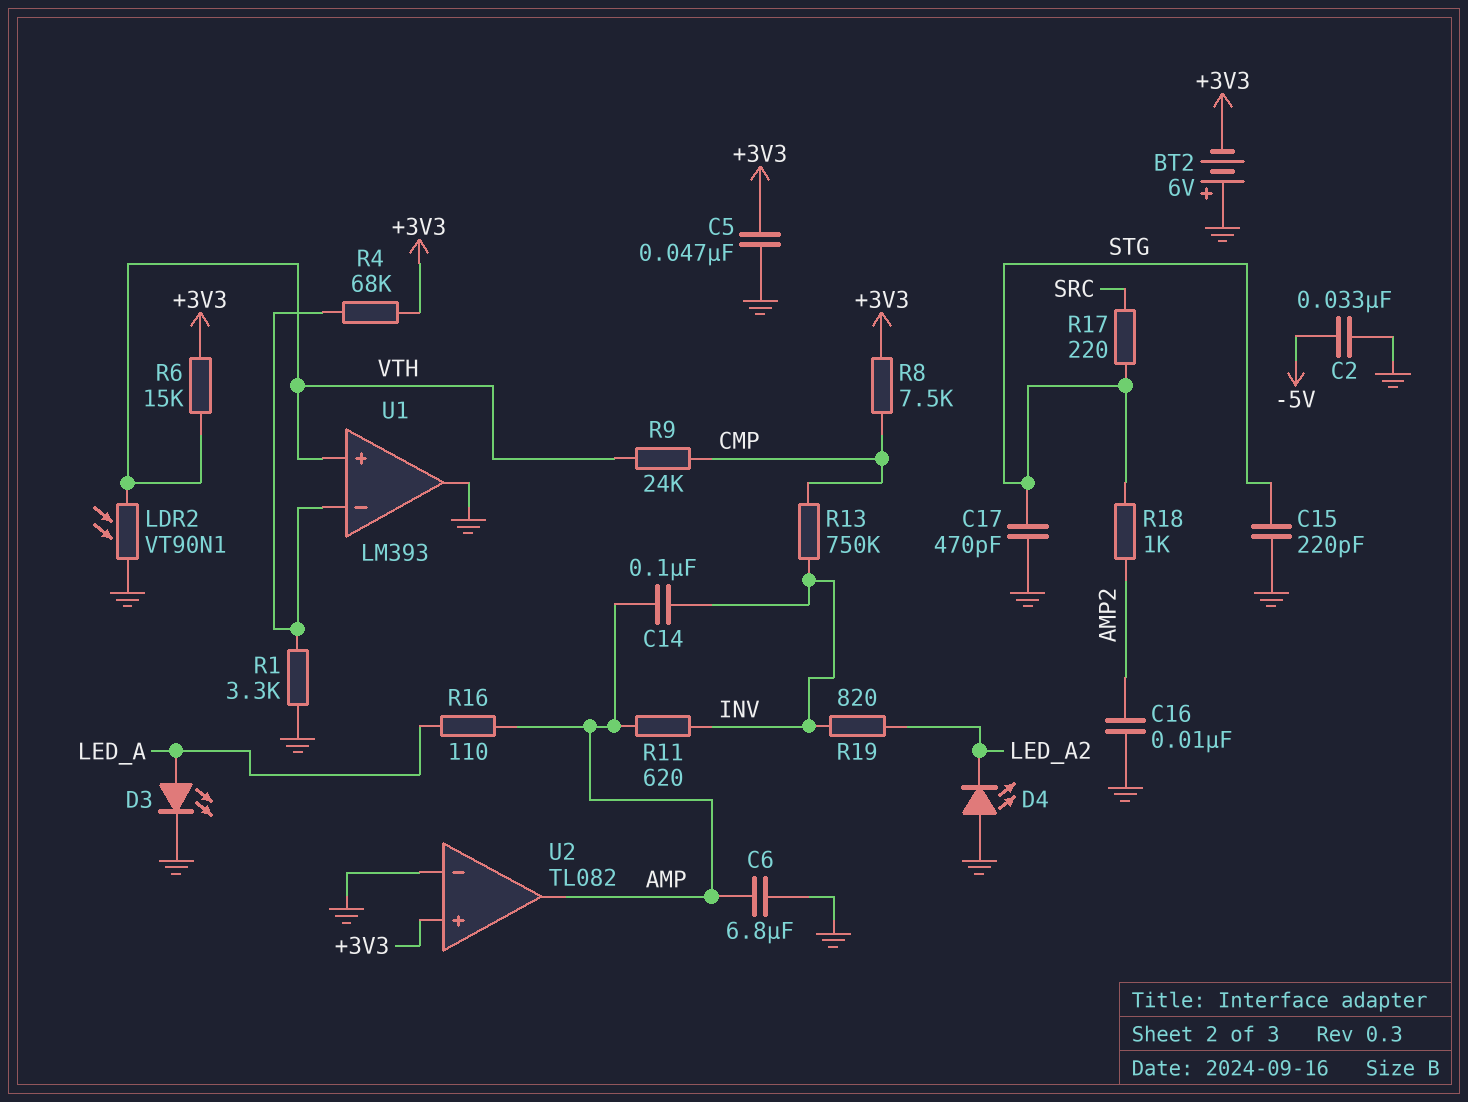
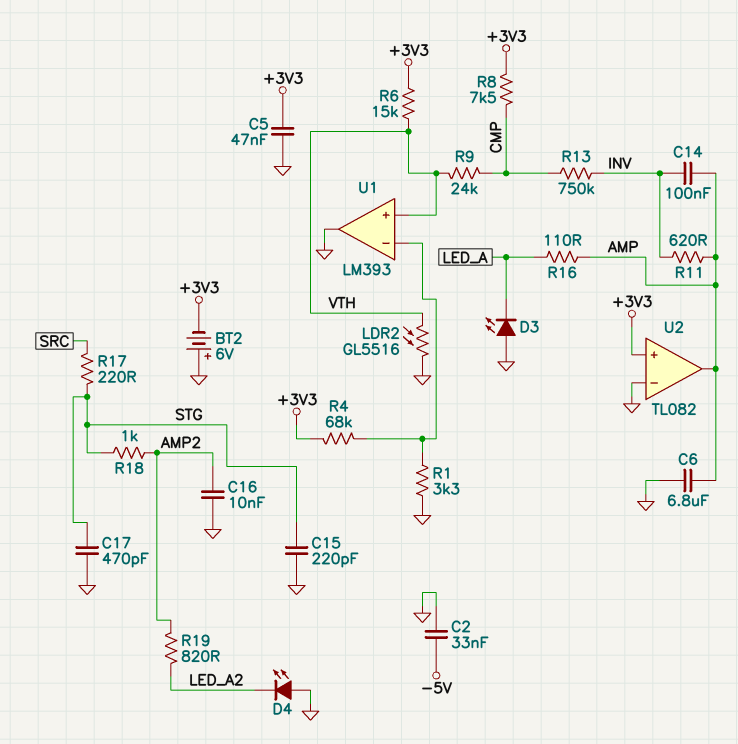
D3: LED (A LED_A, K GND) -> LED (A GND, K LED_A)
LDR2: VT90N1 (GND, VTH) -> GL5516 (GND, VTH)
R19: 820 (INV, LED_A2) -> 820 (AMP2, LED_A2)

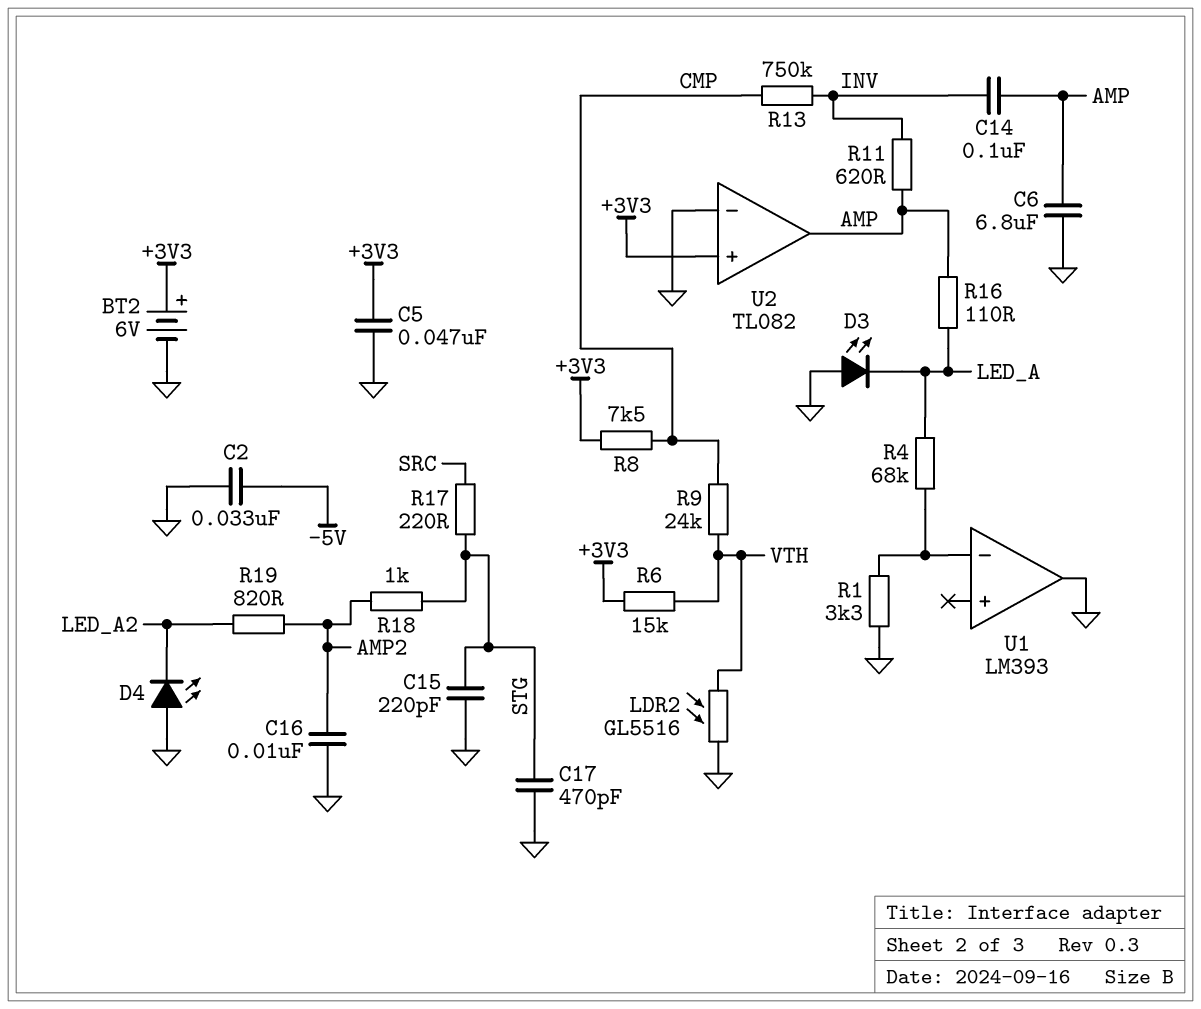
BT2: 6V (plus GND, minus +3V3) -> 6V (plus +3V3, minus GND)
R4: 68k (+3V3, U1/in-) -> 68k (LED_A, U1/in-)
U1 pin in+: VTH -> none

